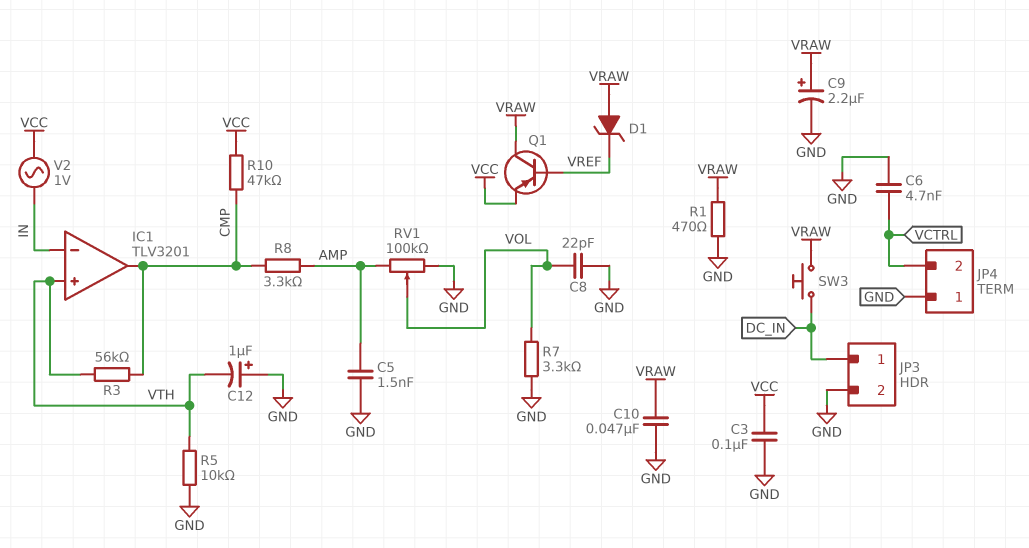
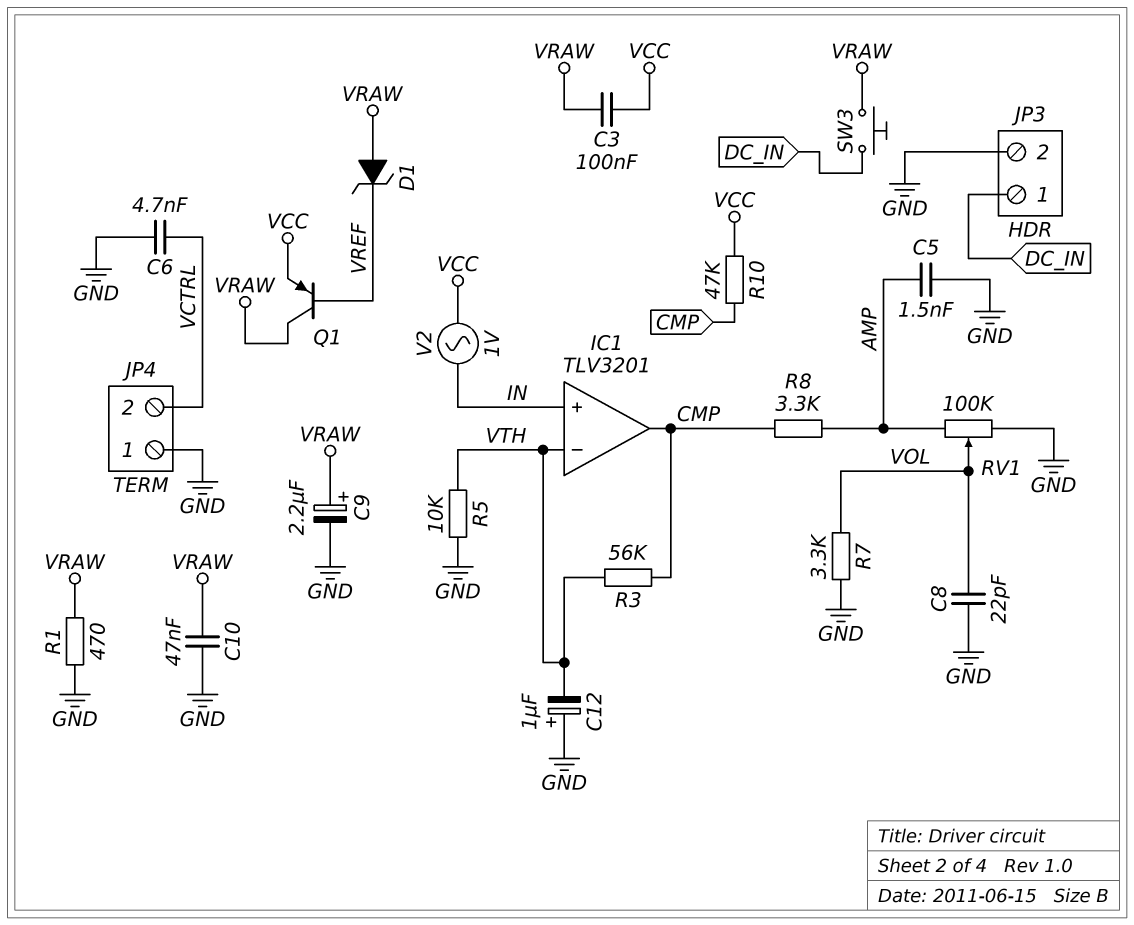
C3: 100nF (GND, VCC) -> 100nF (VCC, VRAW)
IC1 pin in+: VTH -> IN
IC1 pin in-: IN -> VTH

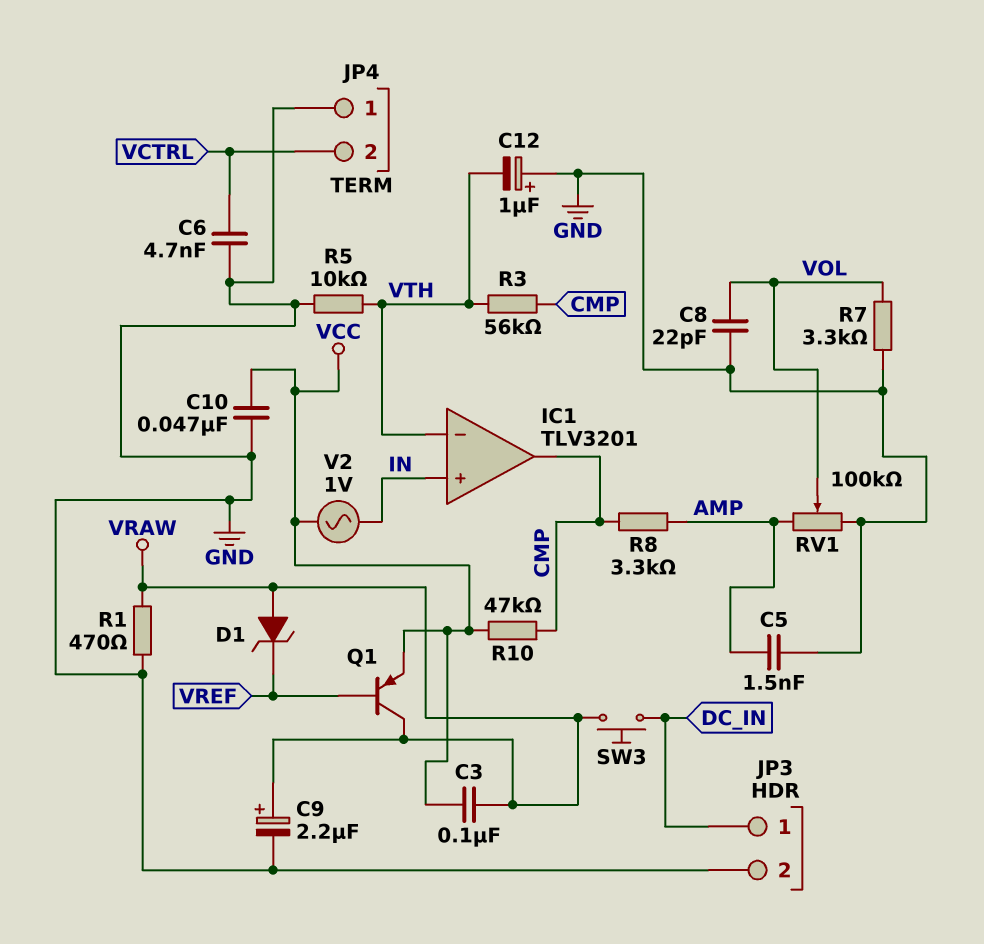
C10: 47nF (GND, VRAW) -> 47nF (GND, VCC)

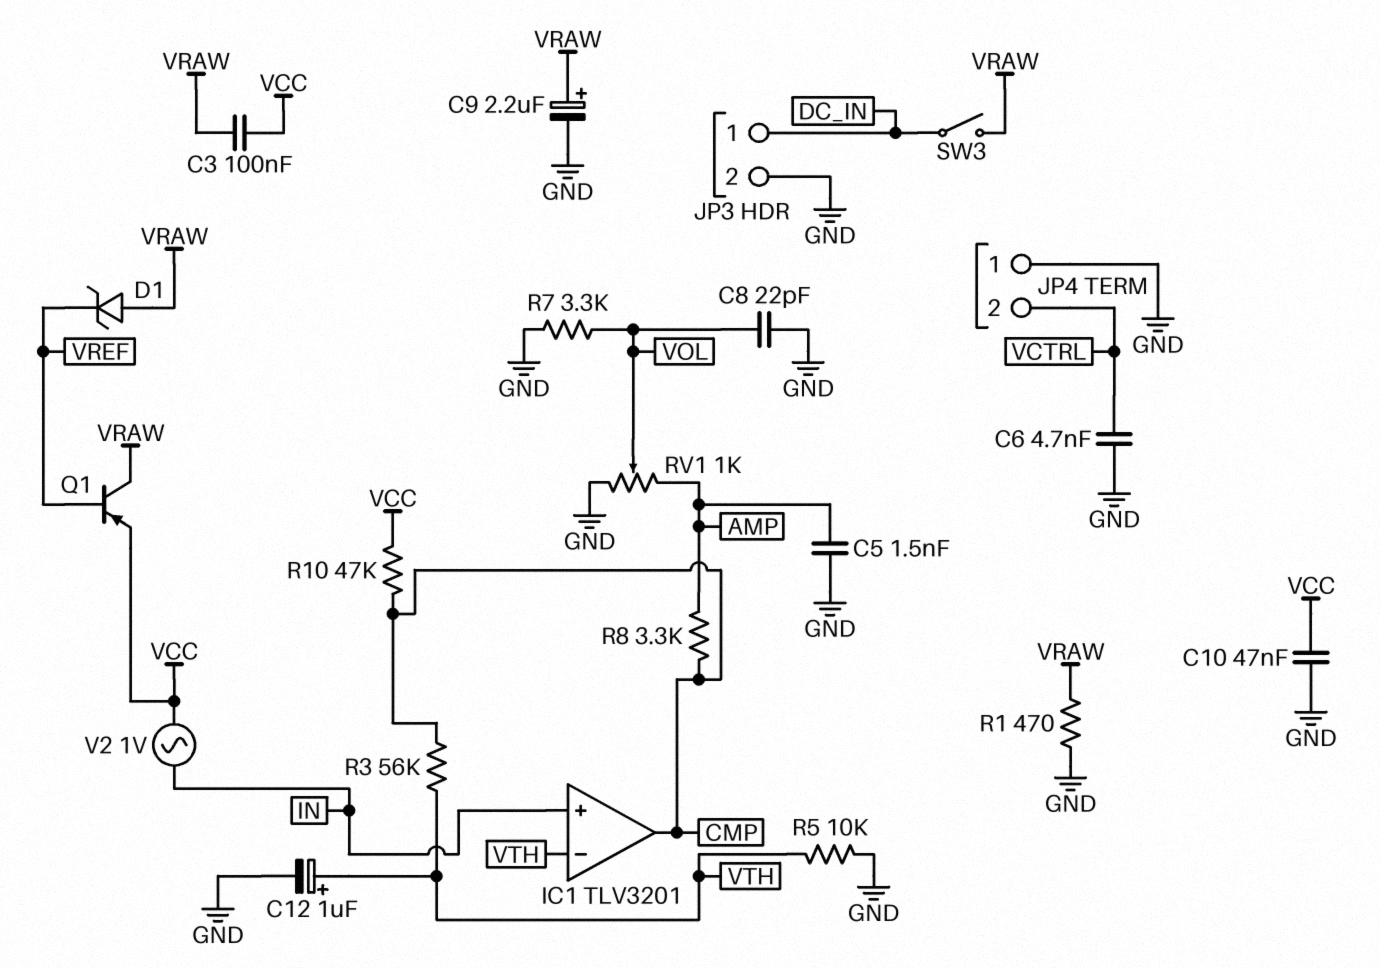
C12: 1uF (plus GND, minus VTH) -> 1uF (plus VTH, minus GND)
RV1: 100k (AMP, GND, wiper VOL) -> 1k (AMP, GND, wiper VOL)
SW3: button (DC_IN, VRAW) -> switch (DC_IN, VRAW)

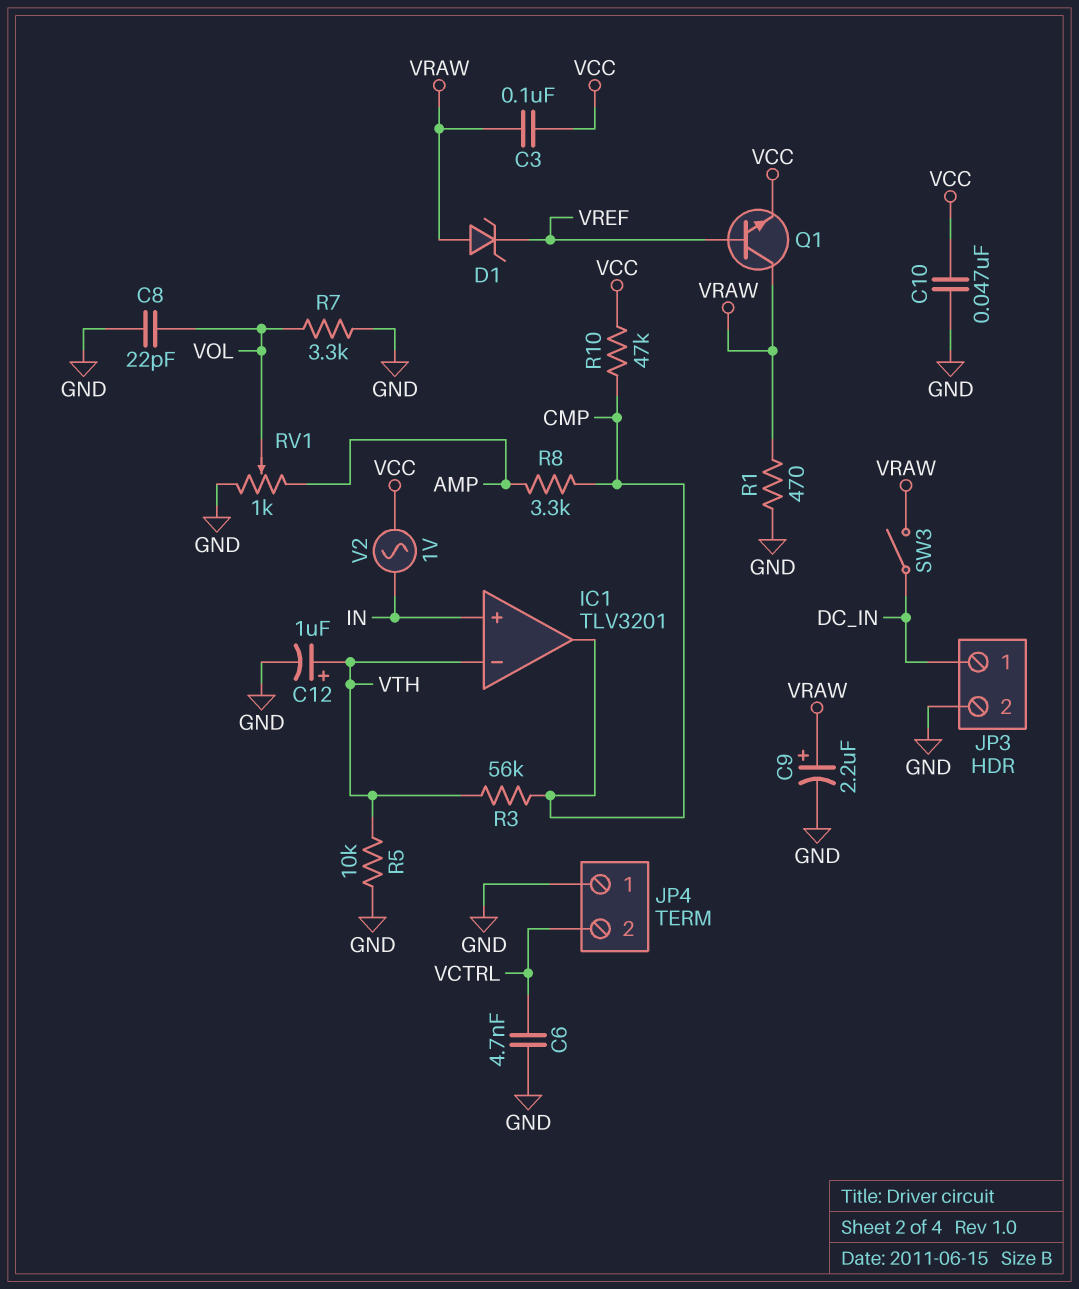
C5: 1.5nF (AMP, GND) -> none
Q1: PNP (B VREF, C VRAW, E VCC) -> NPN (B VREF, C VRAW, E VCC)

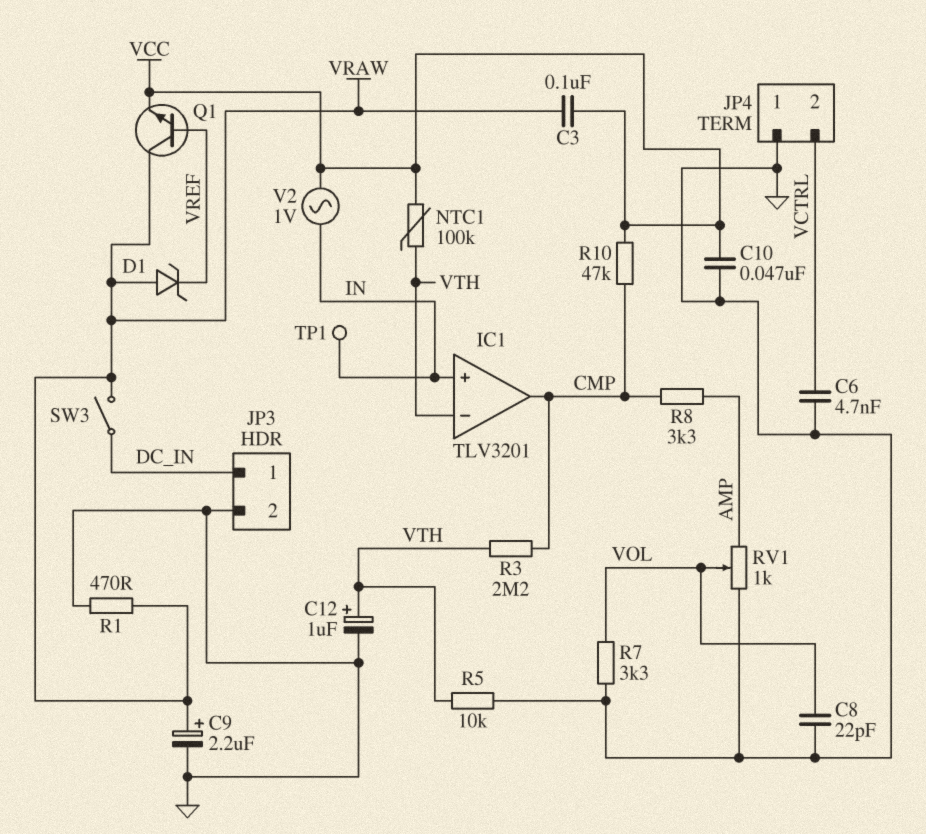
NTC1: none -> 100k (VCC, VTH)
R3: 56k (CMP, VTH) -> 2.2M (CMP, VTH)
TP1: none -> test point (IN)

